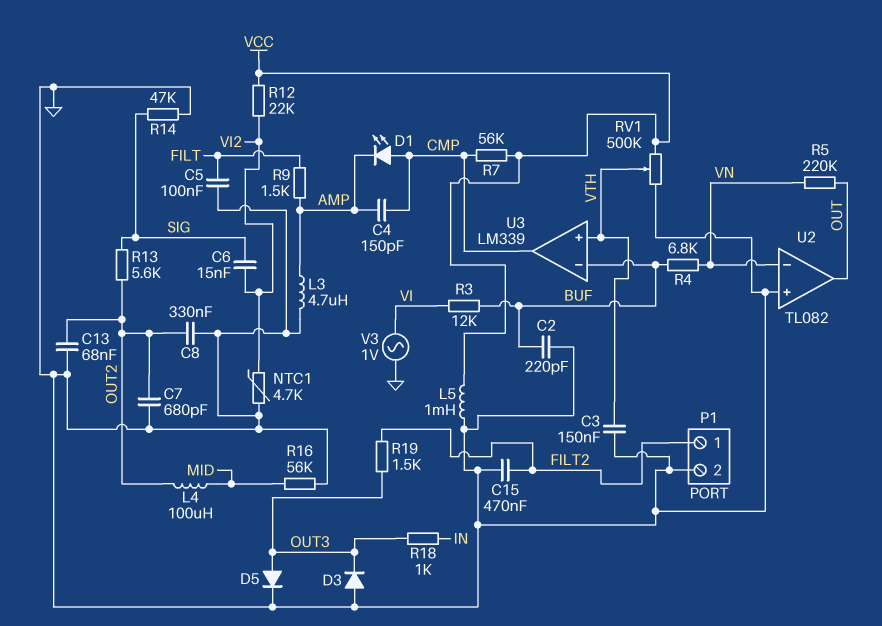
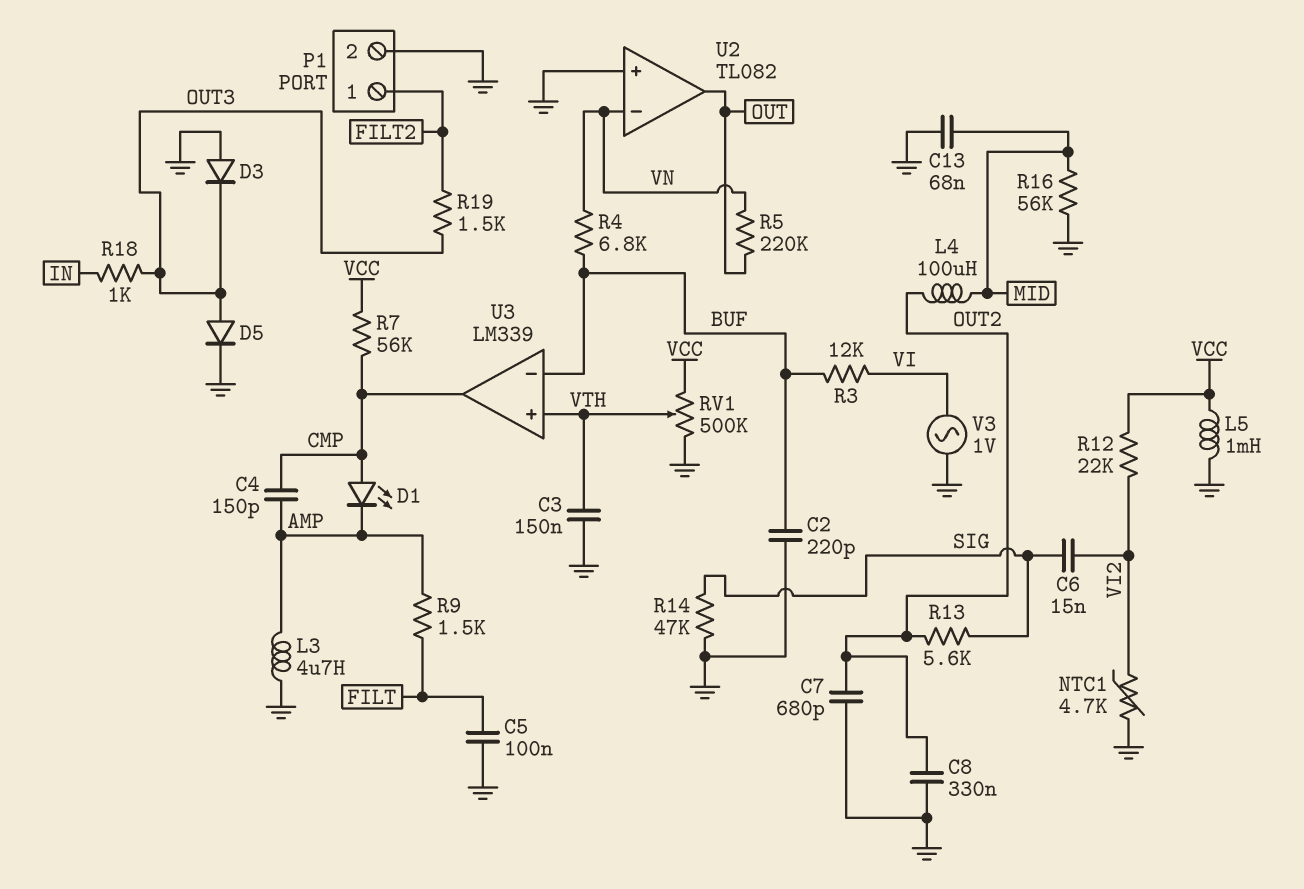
C13: 68nF (GND, OUT2) -> 68nF (GND, MID)
C15: 470nF (FILT2, GND) -> none

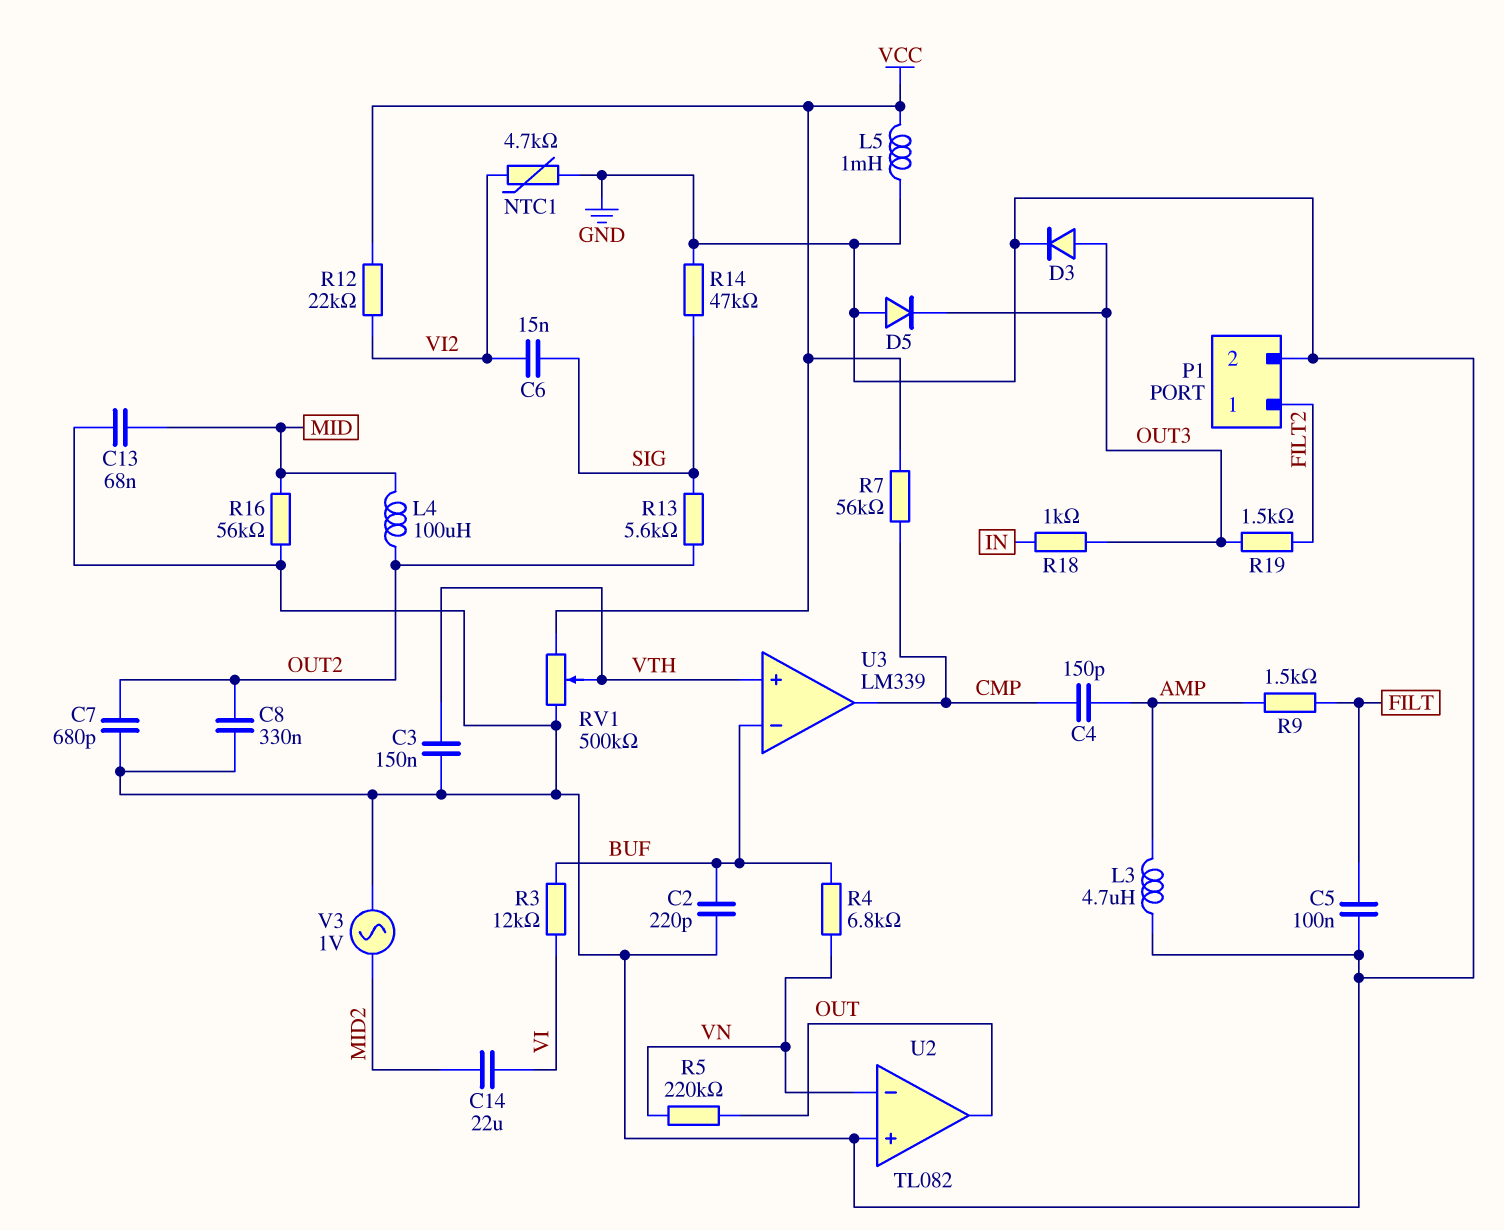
C14: none -> 22uF (MID2, VI)
D1: LED (A CMP, K AMP) -> none
D3: diode (A GND, K OUT3) -> diode (A OUT3, K GND)
D5: diode (A OUT3, K GND) -> diode (A GND, K OUT3)
V3: AC 1V (GND, VI) -> AC 1V (GND, MID2)

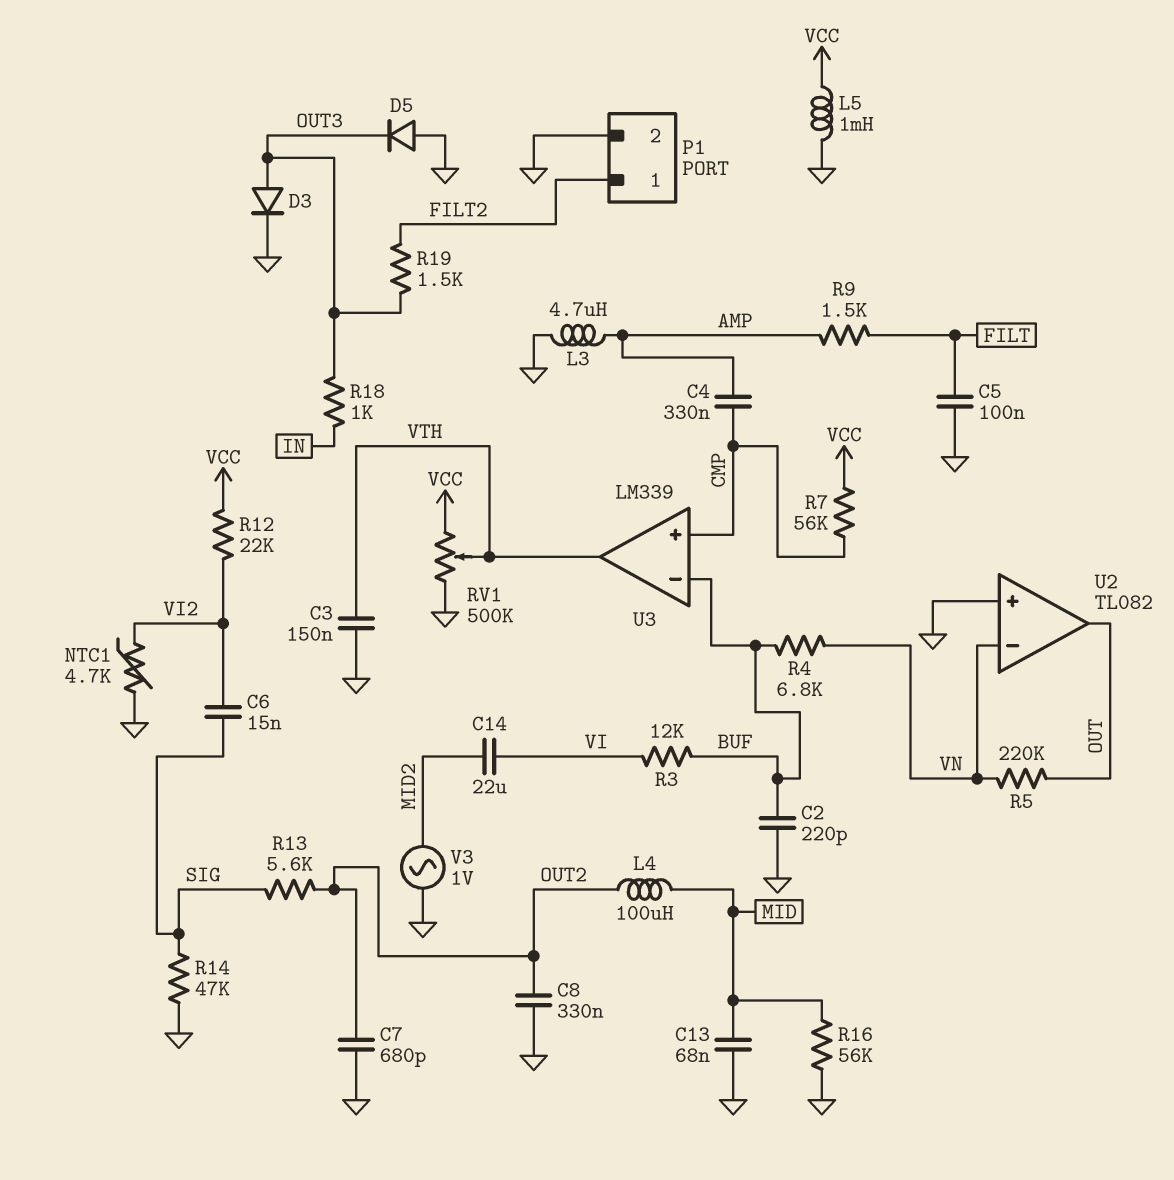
C4: 150pF (AMP, CMP) -> 330nF (AMP, CMP)
U3 pin in+: VTH -> CMP
U3 pin out: CMP -> VTH

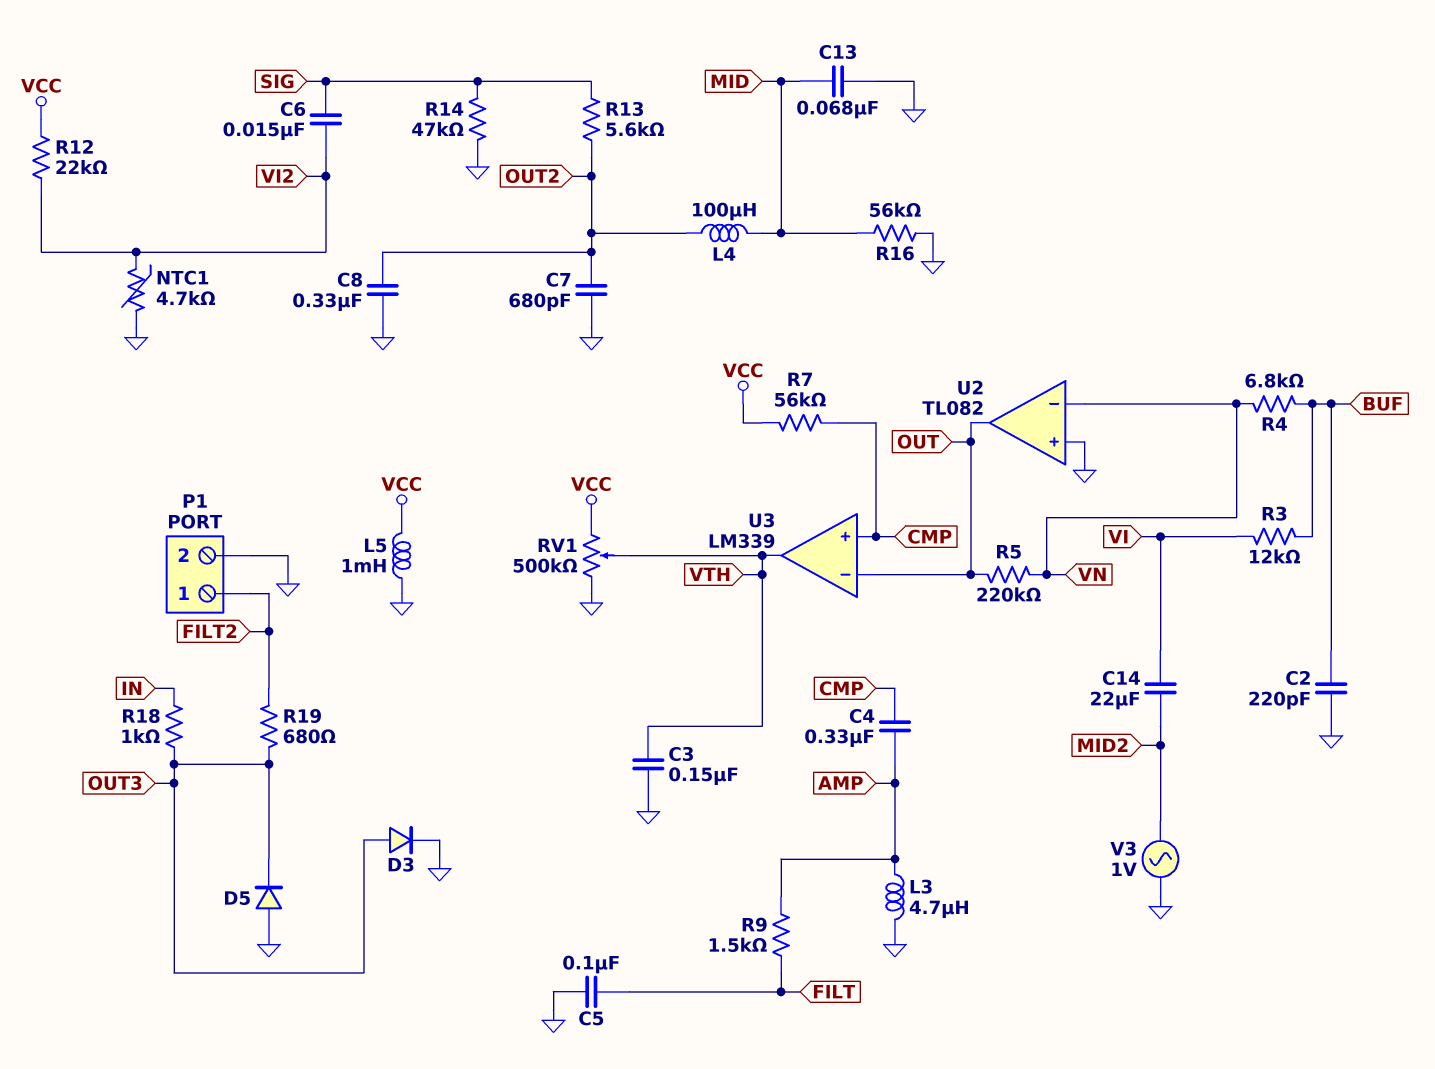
R19: 1.5k (FILT2, OUT3) -> 680 (FILT2, OUT3)
U3 pin in-: BUF -> OUT

